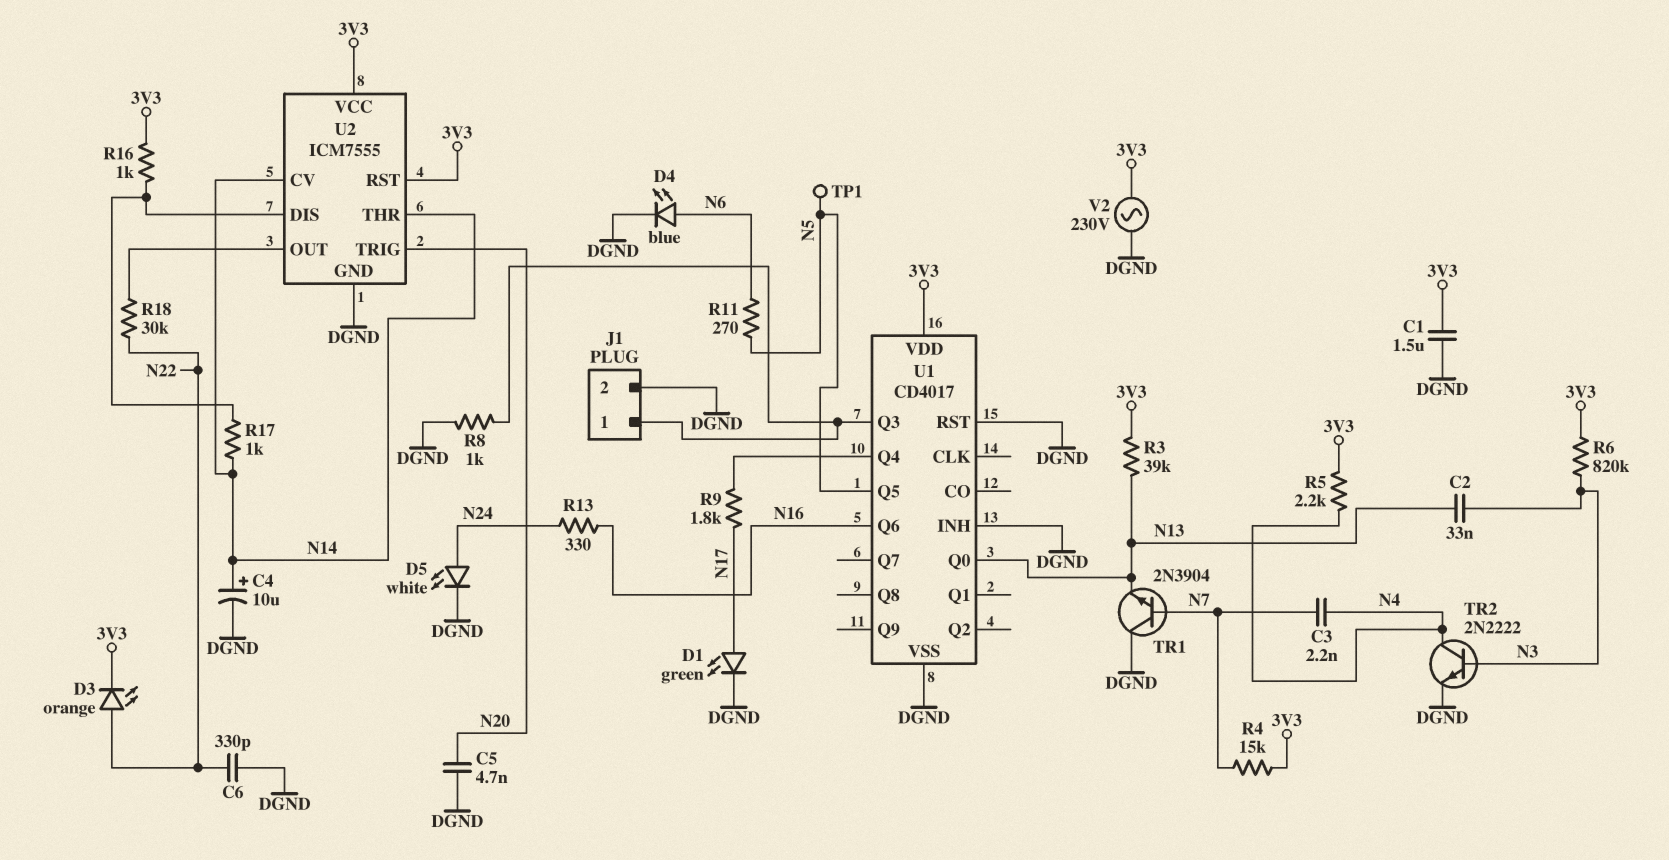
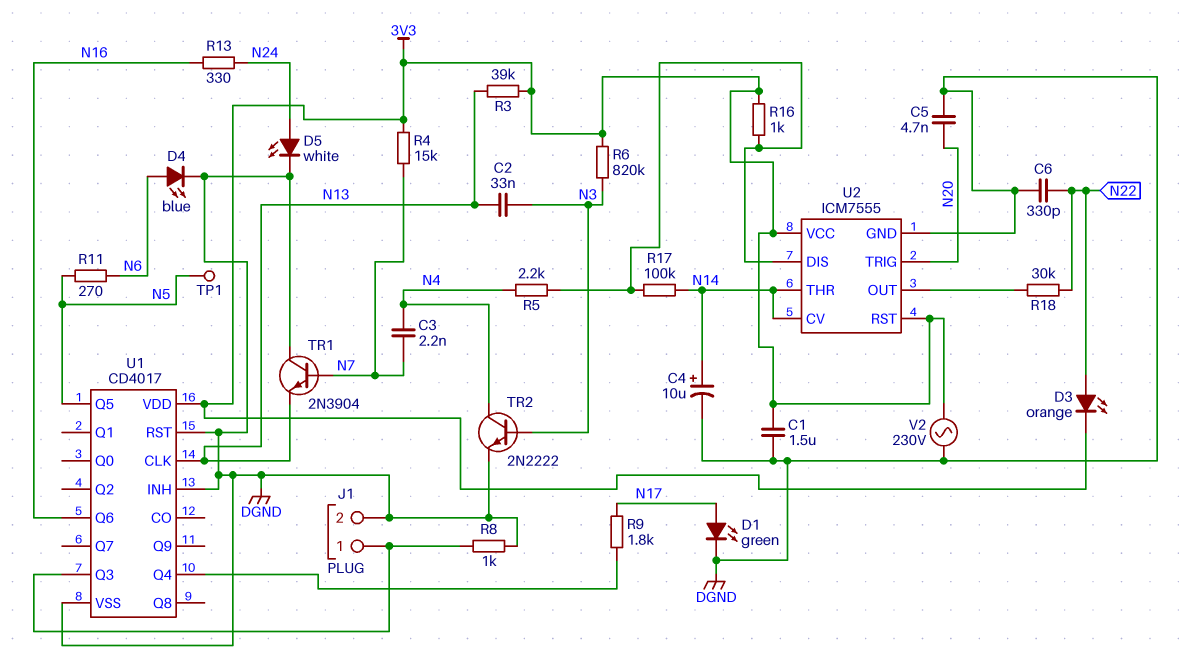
R5: 2.2k (3V3, N4) -> 2.2k (N4, U2/DIS)
R17: 1k (N14, U2/DIS) -> 100k (N14, U2/DIS)
U1 pin CLK: none -> N13
U1 pin Q0: N13 -> none

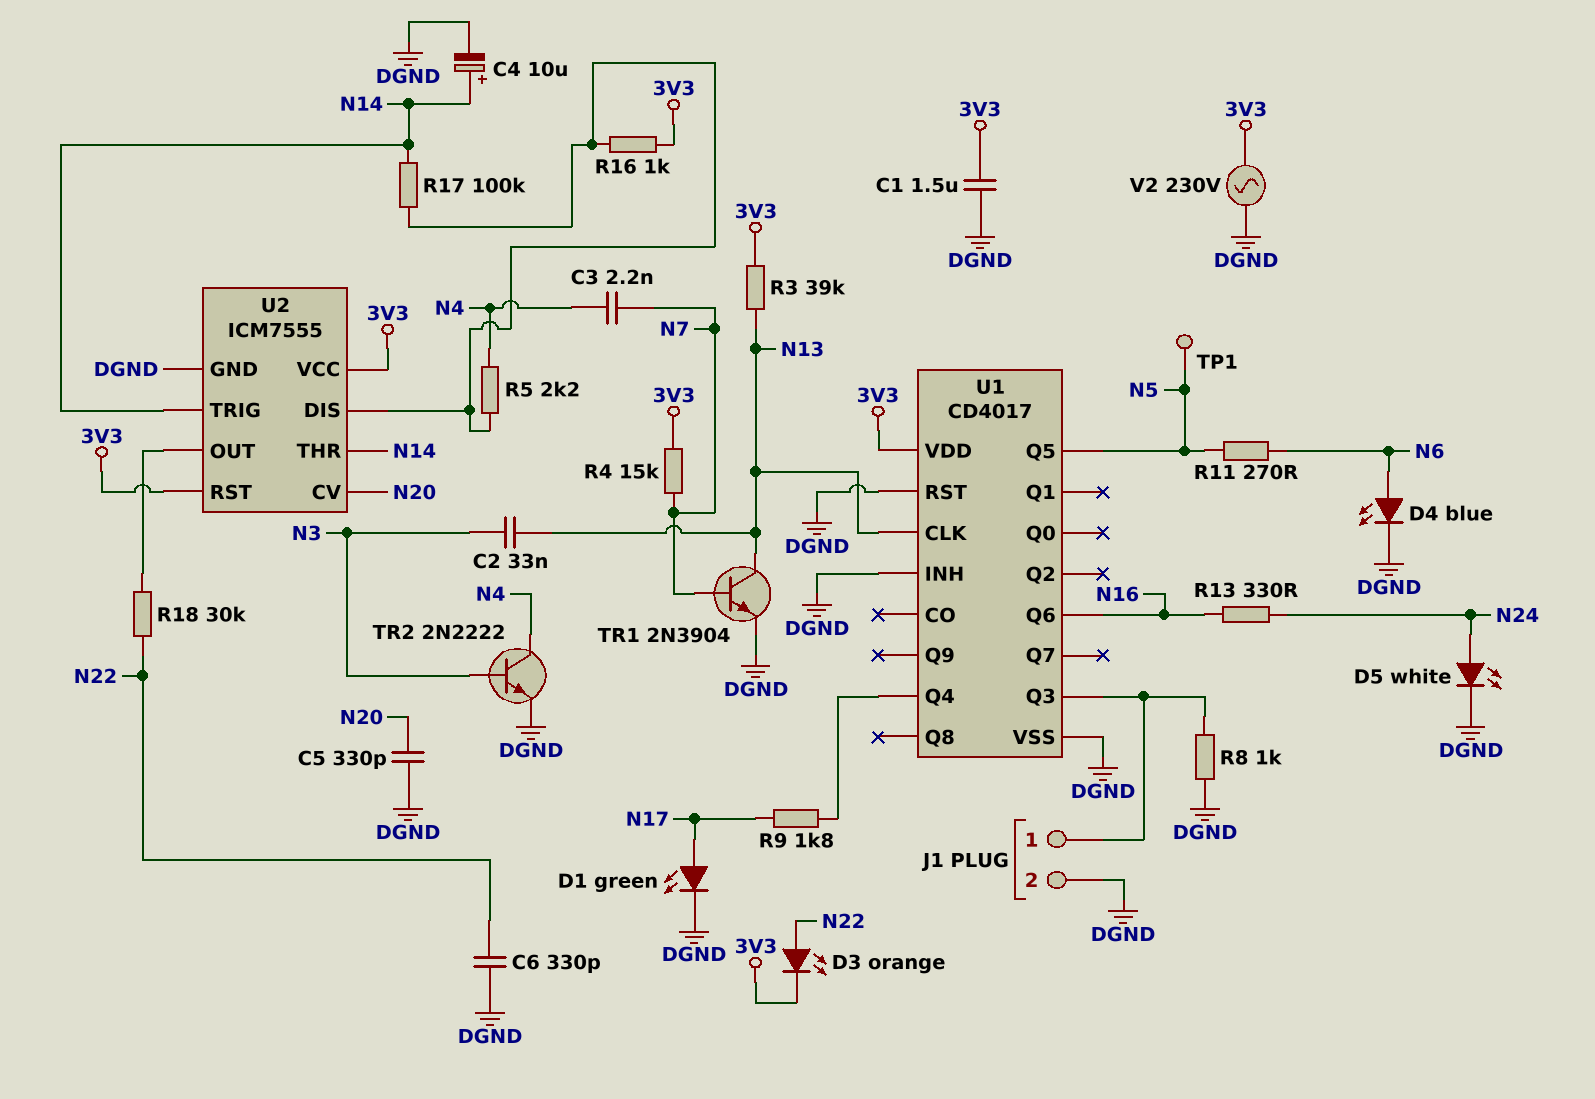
C5: 4.7nF (DGND, N20) -> 330pF (DGND, N20)
R6: 820k (3V3, N3) -> none
TR1: NPN 2N3904 (B N7, C DGND, E N13) -> NPN 2N3904 (B N7, C N13, E DGND)
U2 pin CV: N14 -> N20
U2 pin TRIG: N20 -> N14

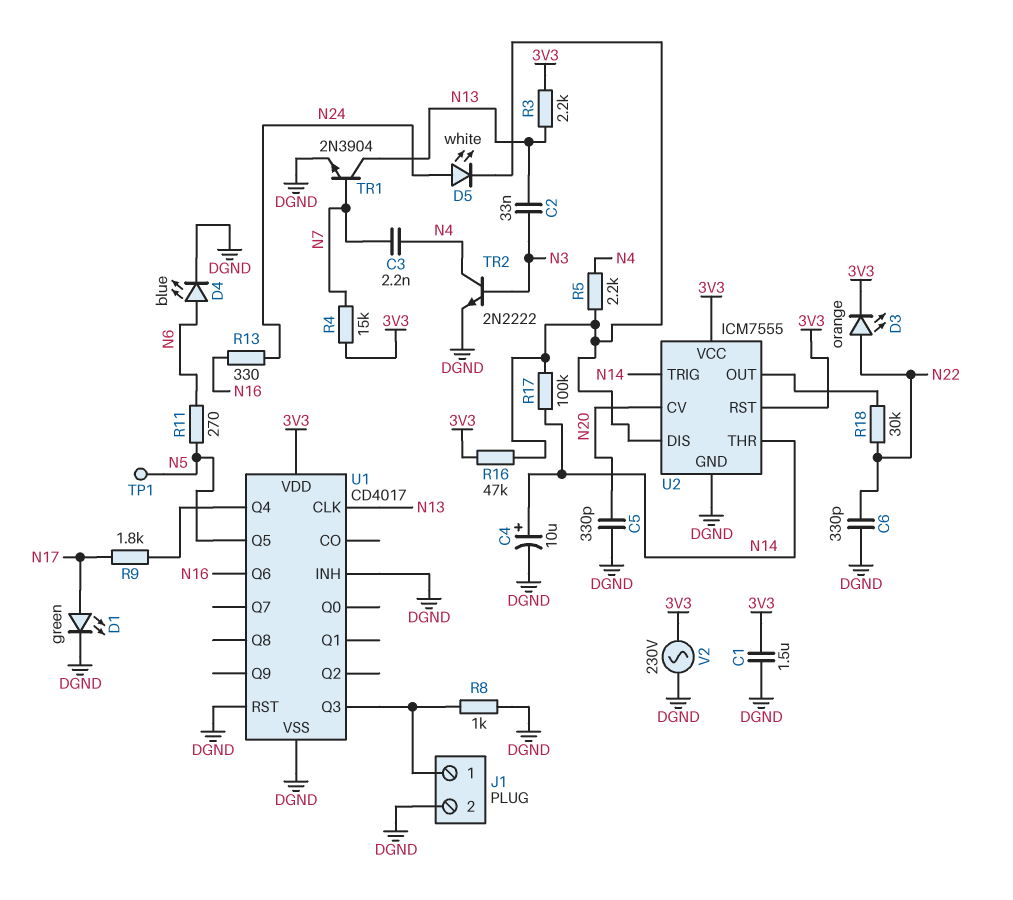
D5: LED white (A N24, K DGND) -> LED white (A N24, K U2/DIS)
R3: 39k (3V3, N13) -> 2.2k (3V3, N13)
R16: 1k (3V3, U2/DIS) -> 47k (3V3, U2/DIS)

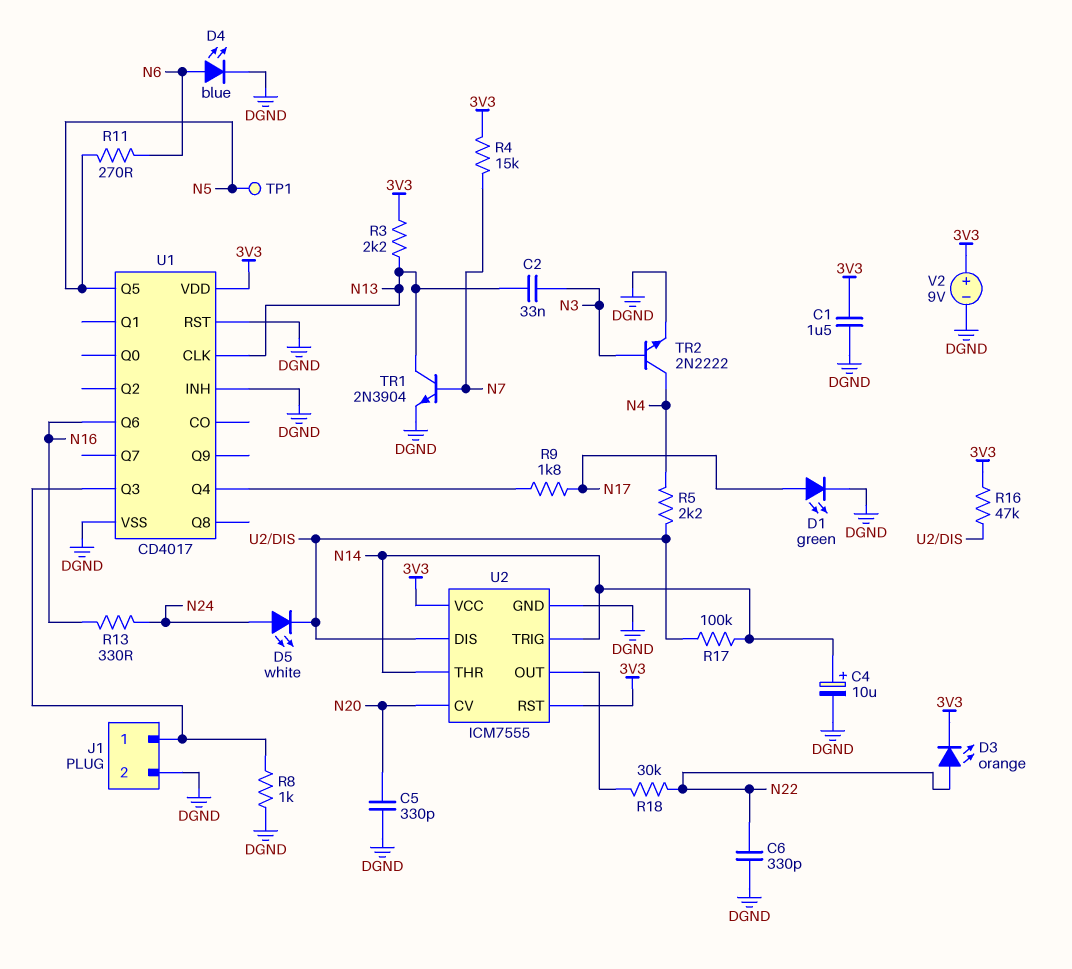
C3: 2.2nF (N4, N7) -> none
V2: AC 230V (3V3, DGND) -> 9V (plus 3V3, minus DGND)

